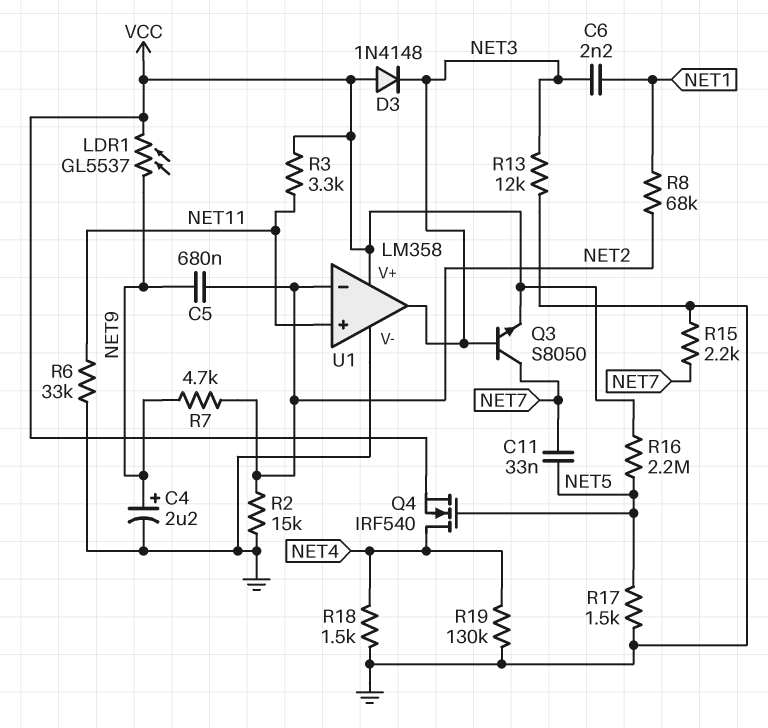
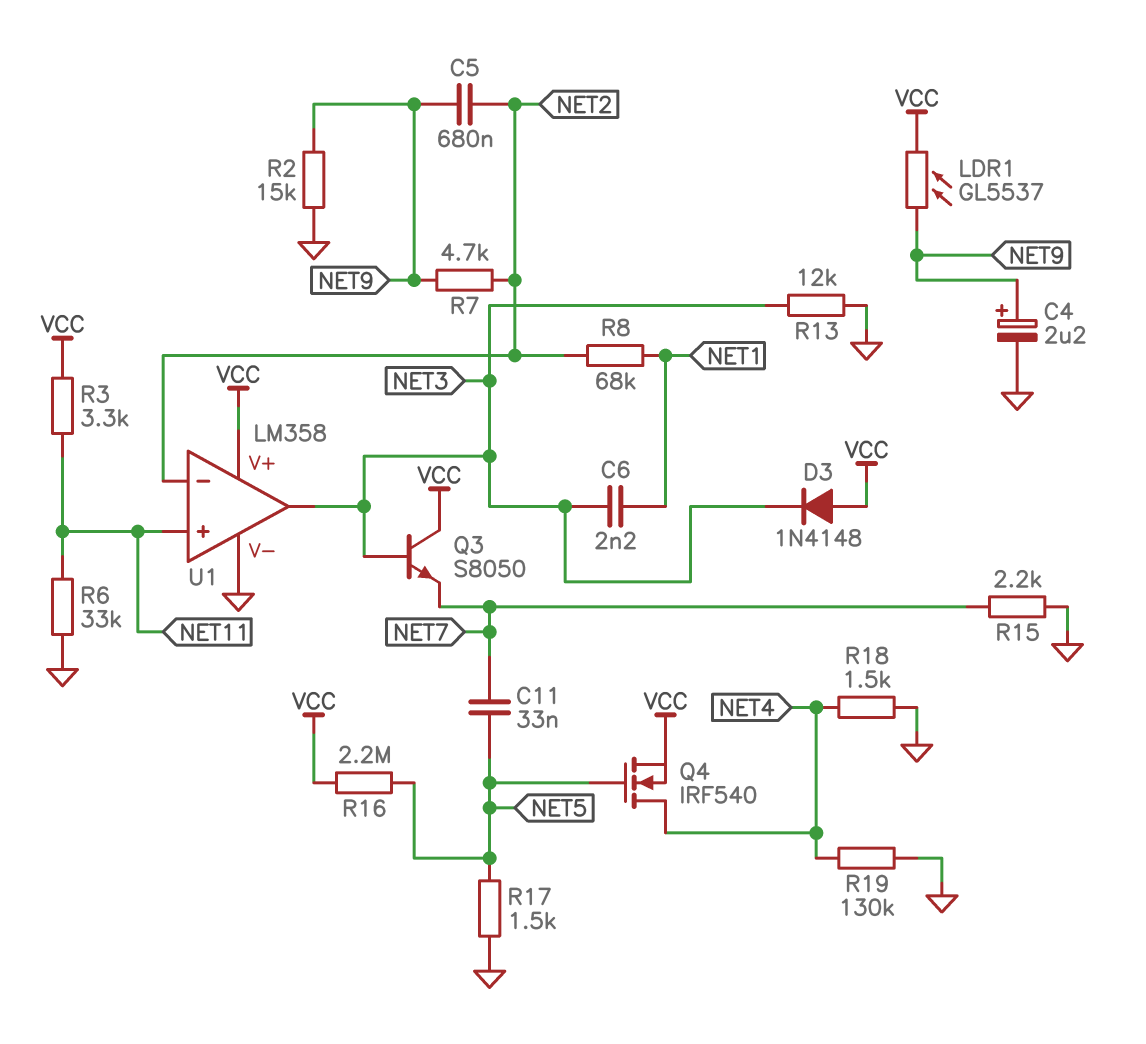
Q3: NPN S8050 (B NET3, C NET7, E VCC) -> NPN S8050 (B NET3, C VCC, E NET7)
R2: 15k (GND, NET2) -> 15k (GND, NET9)

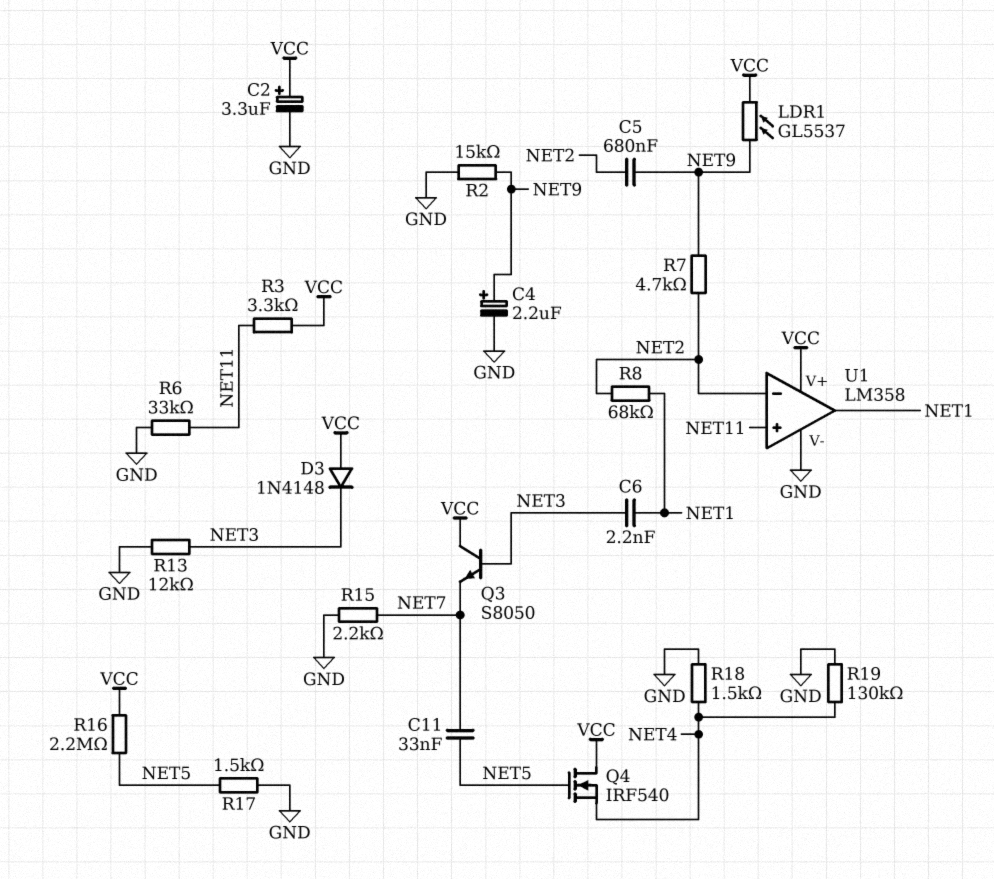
C2: none -> 3.3uF (plus VCC, minus GND)
Q4: NMOS IRF540 (G NET5, D NET4, S VCC) -> NMOS IRF540 (G NET5, D VCC, S NET4)
U1 pin out: NET3 -> NET1

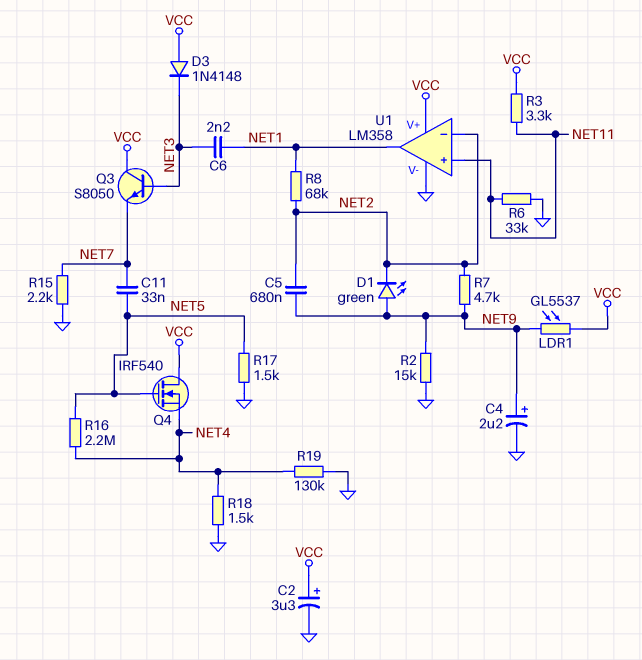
D1: none -> LED green (A NET9, K NET2)
R13: 12k (GND, NET3) -> none
R16: 2.2M (NET5, VCC) -> 2.2M (NET4, NET5)

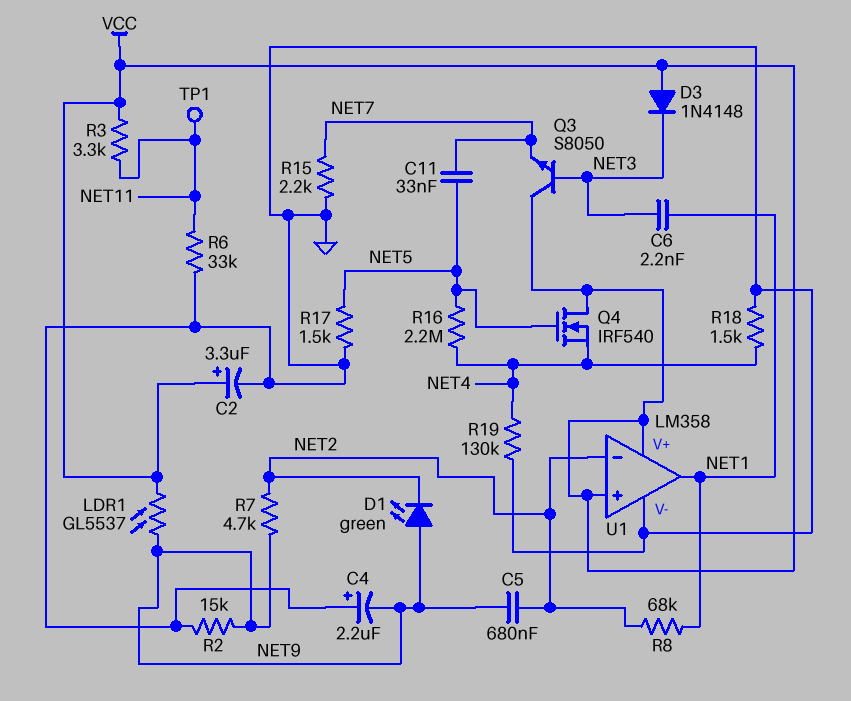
C4: 2.2uF (plus NET9, minus GND) -> 2.2uF (plus GND, minus NET9)
TP1: none -> test point (NET11)
U1 pin in+: NET11 -> VCC

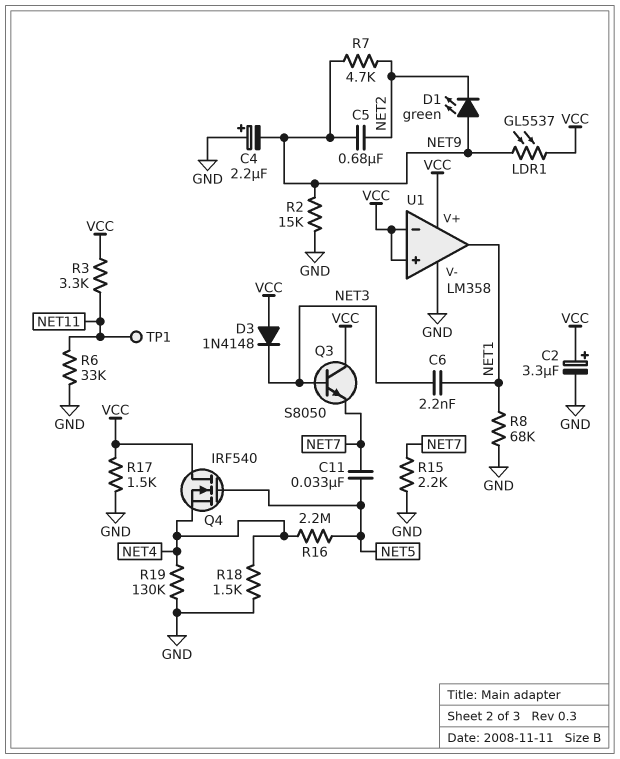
R8: 68k (NET1, NET2) -> 68k (GND, NET1)
R17: 1.5k (GND, NET5) -> 1.5k (GND, VCC)
U1 pin in-: NET2 -> VCC

